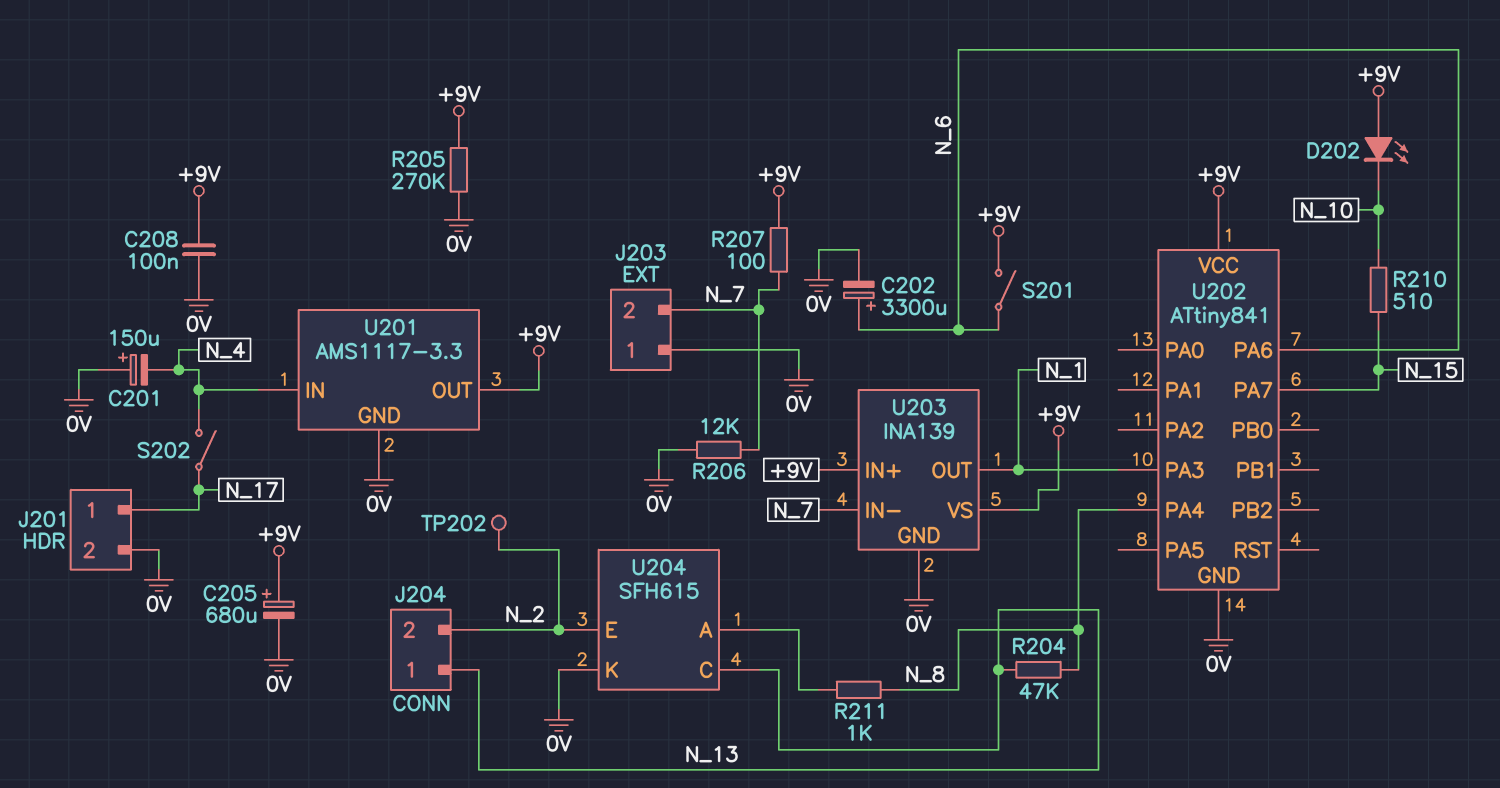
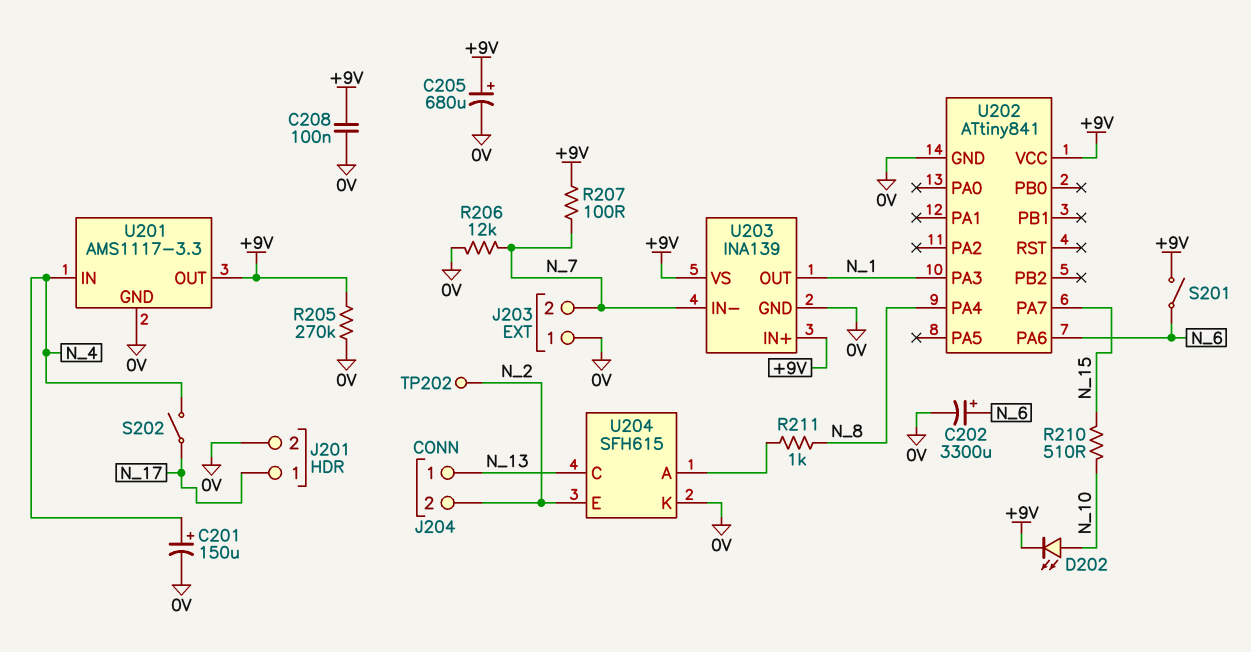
C201: 150uF (plus 0V, minus N_4) -> 150uF (plus N_4, minus 0V)
D202: LED (A +9V, K N_10) -> LED (A N_10, K +9V)
R204: 47k (N_8, N_13) -> none

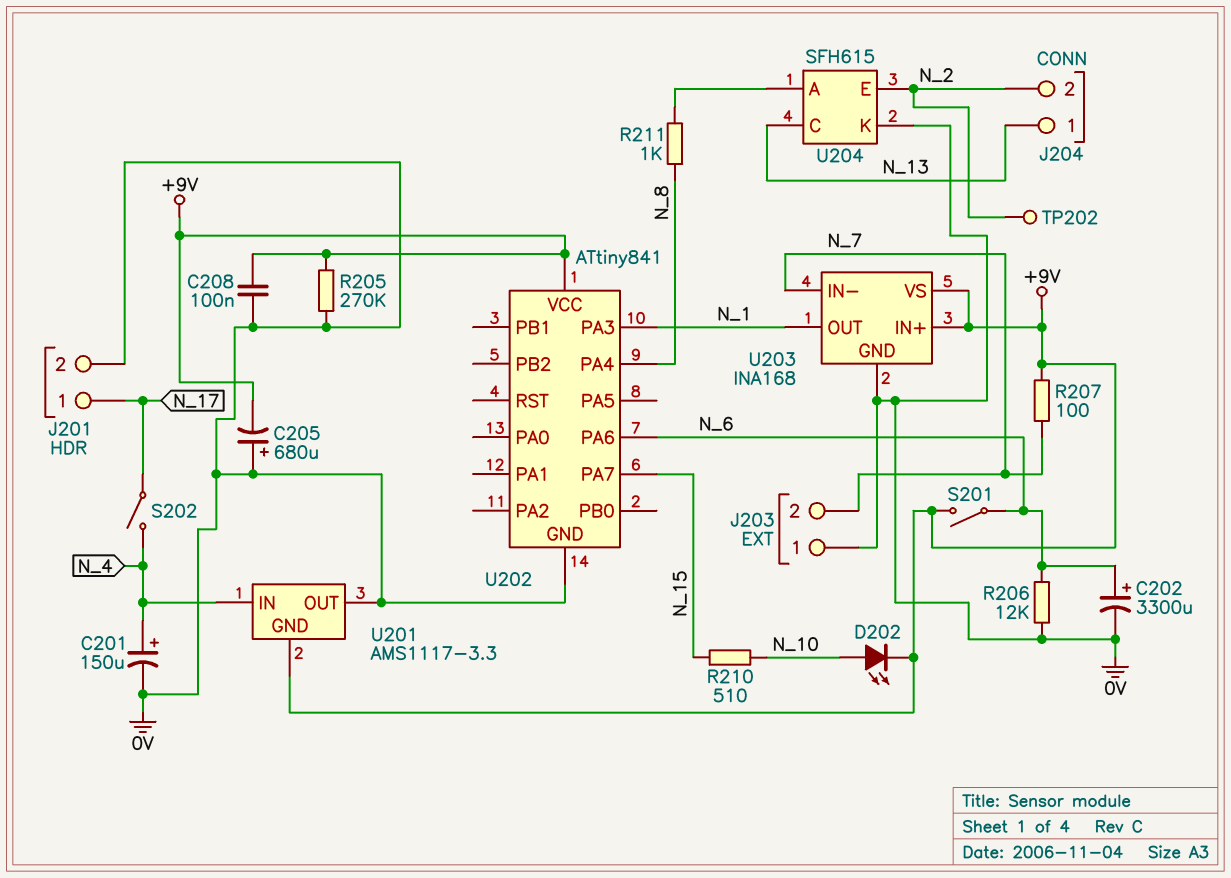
C205: 680uF (plus +9V, minus 0V) -> 680uF (plus 0V, minus +9V)
R206: 12k (0V, N_7) -> 12k (0V, N_6)
U201 pin GND: 0V -> +9V
U201 pin OUT: +9V -> 0V
U203: INA139 -> INA168

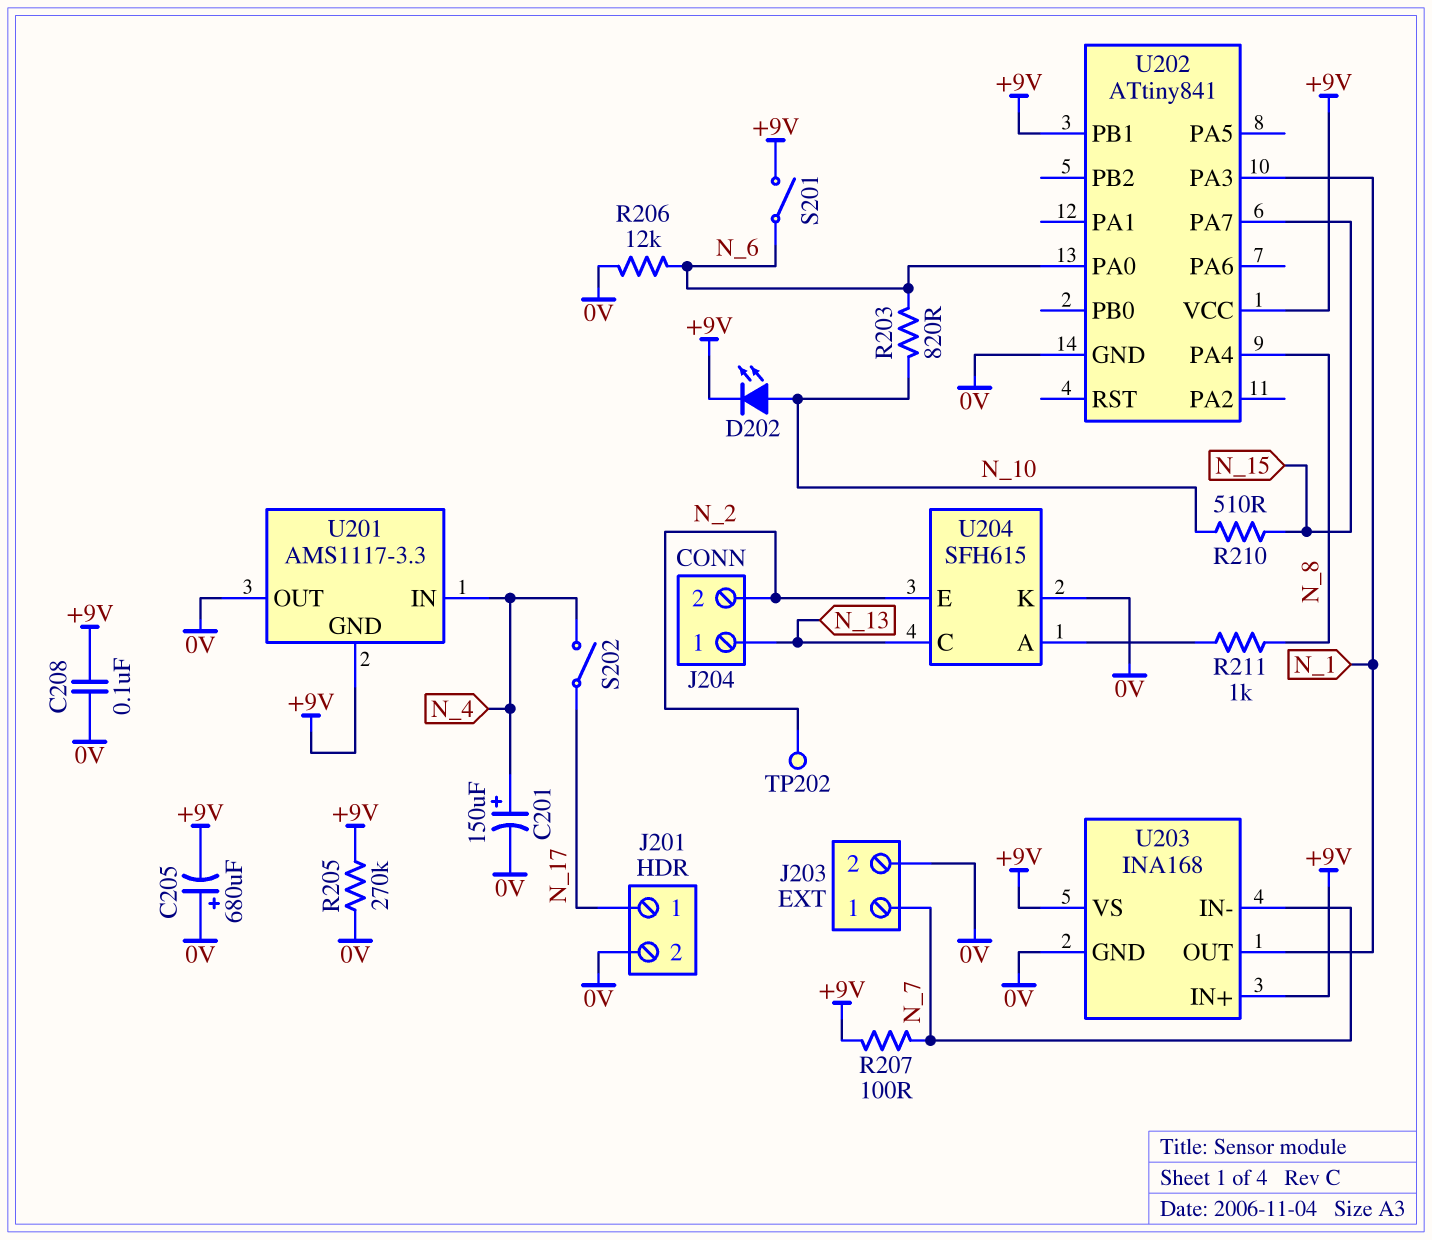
C202: 3300uF (plus N_6, minus 0V) -> none
J203 pin 1: 0V -> N_7
J203 pin 2: N_7 -> 0V
R203: none -> 820 (N_6, N_10)
U202 pin PA0: none -> N_6
U202 pin PA6: N_6 -> none
U202 pin PB1: none -> +9V

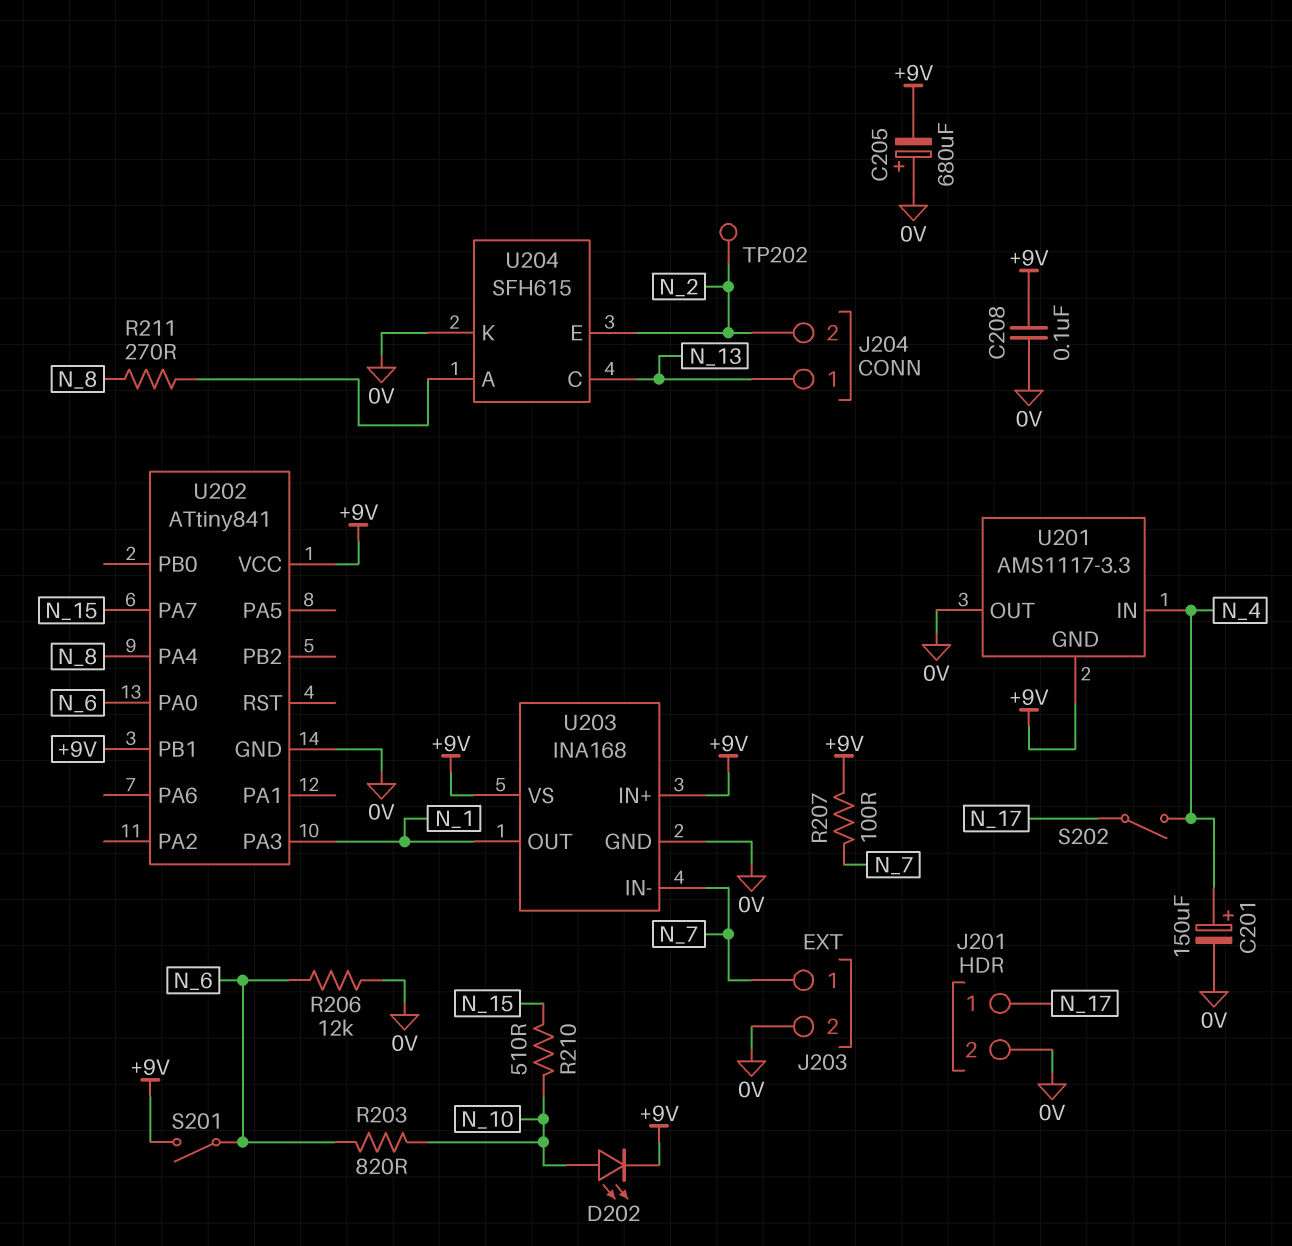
R205: 270k (+9V, 0V) -> none
R211: 1k (N_8, U204/A) -> 270 (N_8, U204/A)

